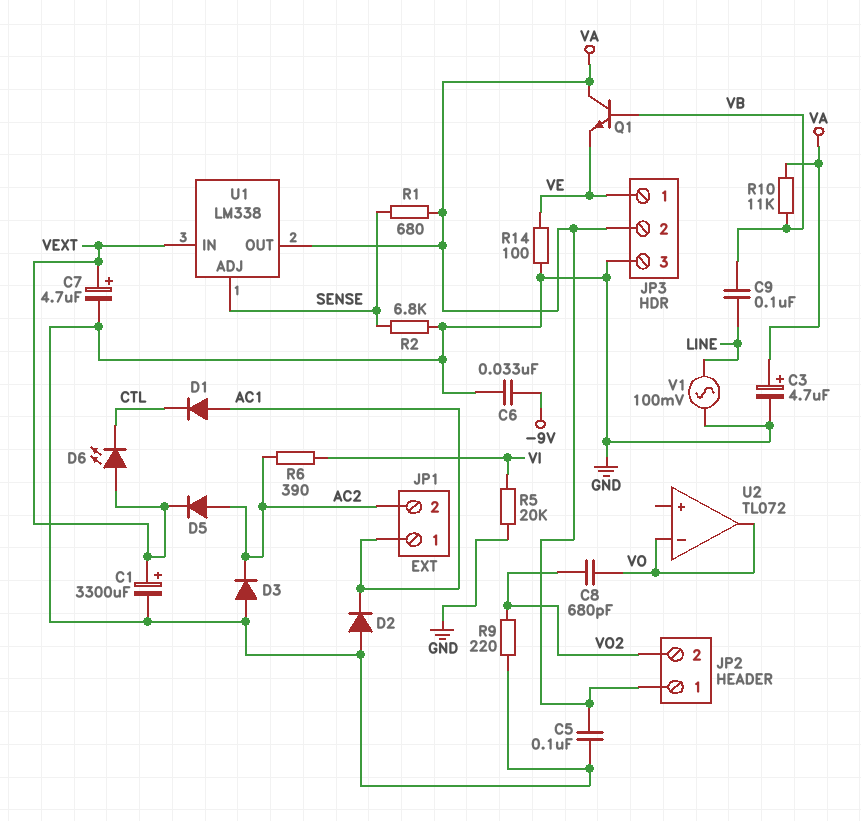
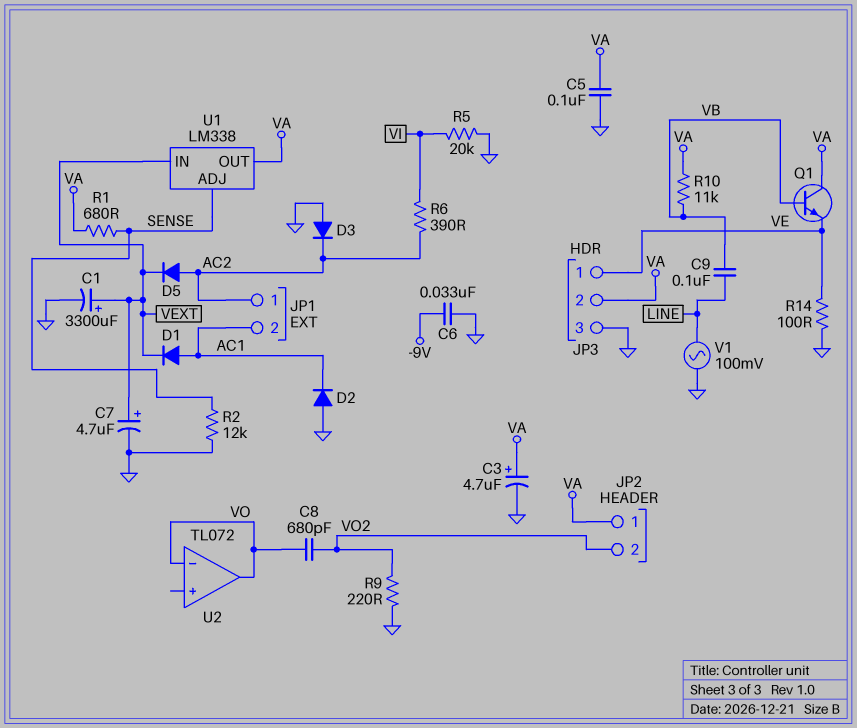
D1: diode (A AC1, K CTL) -> diode (A AC1, K VEXT)
D6: LED (A VEXT, K CTL) -> none
JP1 pin 1: AC1 -> AC2
JP1 pin 2: AC2 -> AC1
R2: 6.8k (GND, SENSE) -> 12k (GND, SENSE)

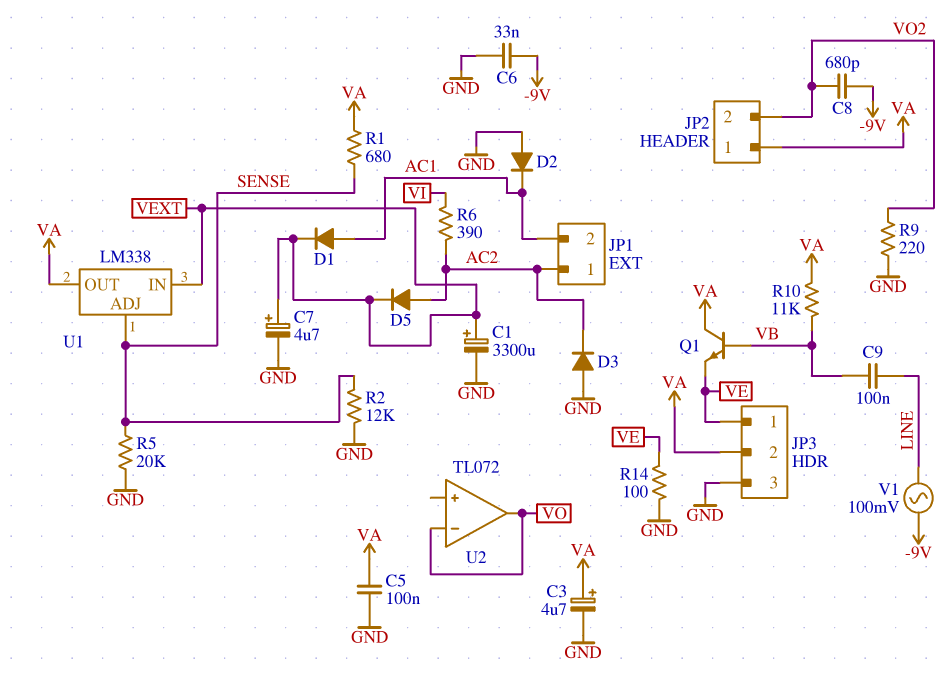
C8: 680pF (VO, VO2) -> 680pF (-9V, VO2)
R5: 20k (GND, VI) -> 20k (GND, SENSE)
V1: AC 100mV (GND, LINE) -> AC 100mV (-9V, LINE)

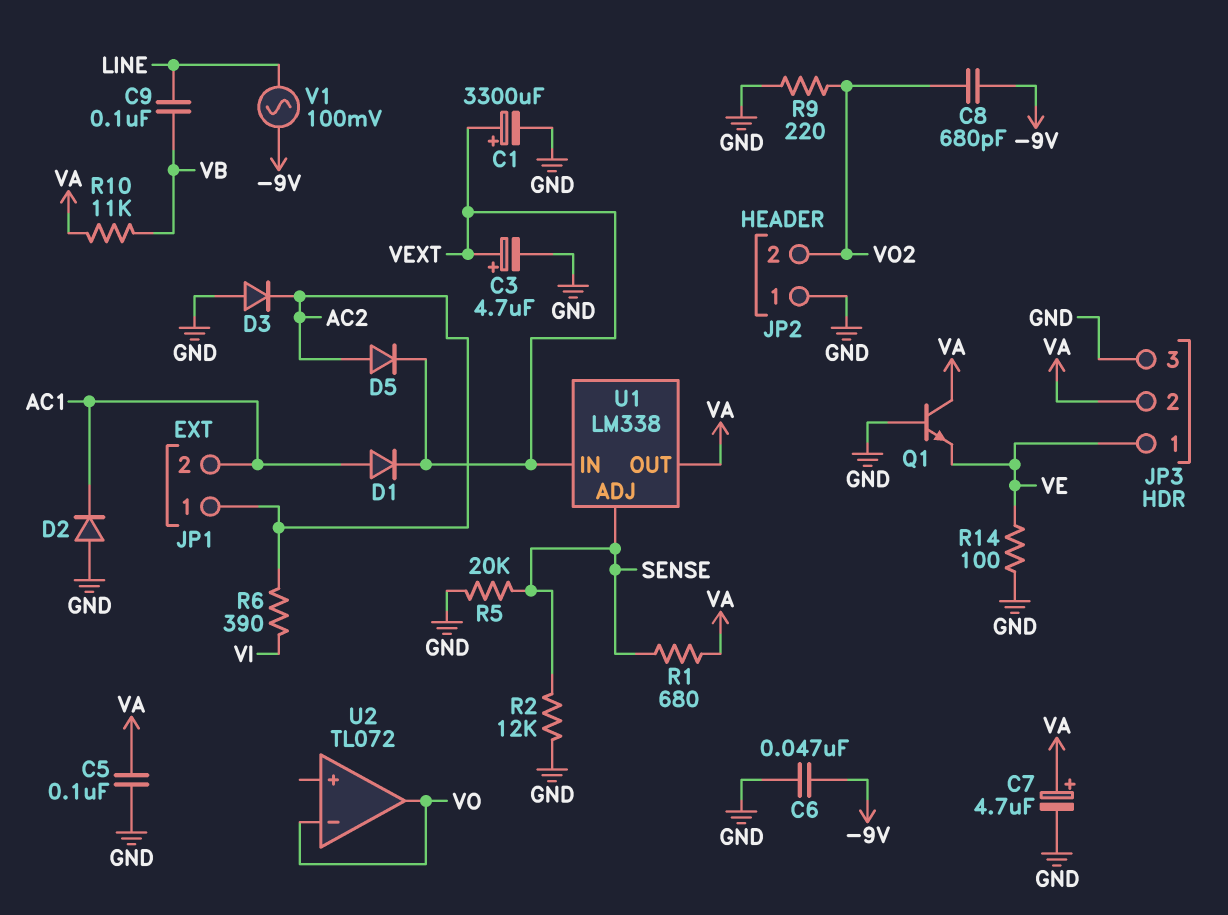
C3: 4.7uF (plus VA, minus GND) -> 4.7uF (plus VEXT, minus GND)
C6: 33nF (-9V, GND) -> 47nF (-9V, GND)
C7: 4.7uF (plus VEXT, minus GND) -> 4.7uF (plus VA, minus GND)
JP2 pin 1: VA -> GND
Q1: NPN (B VB, C VA, E VE) -> NPN (B GND, C VA, E VE)

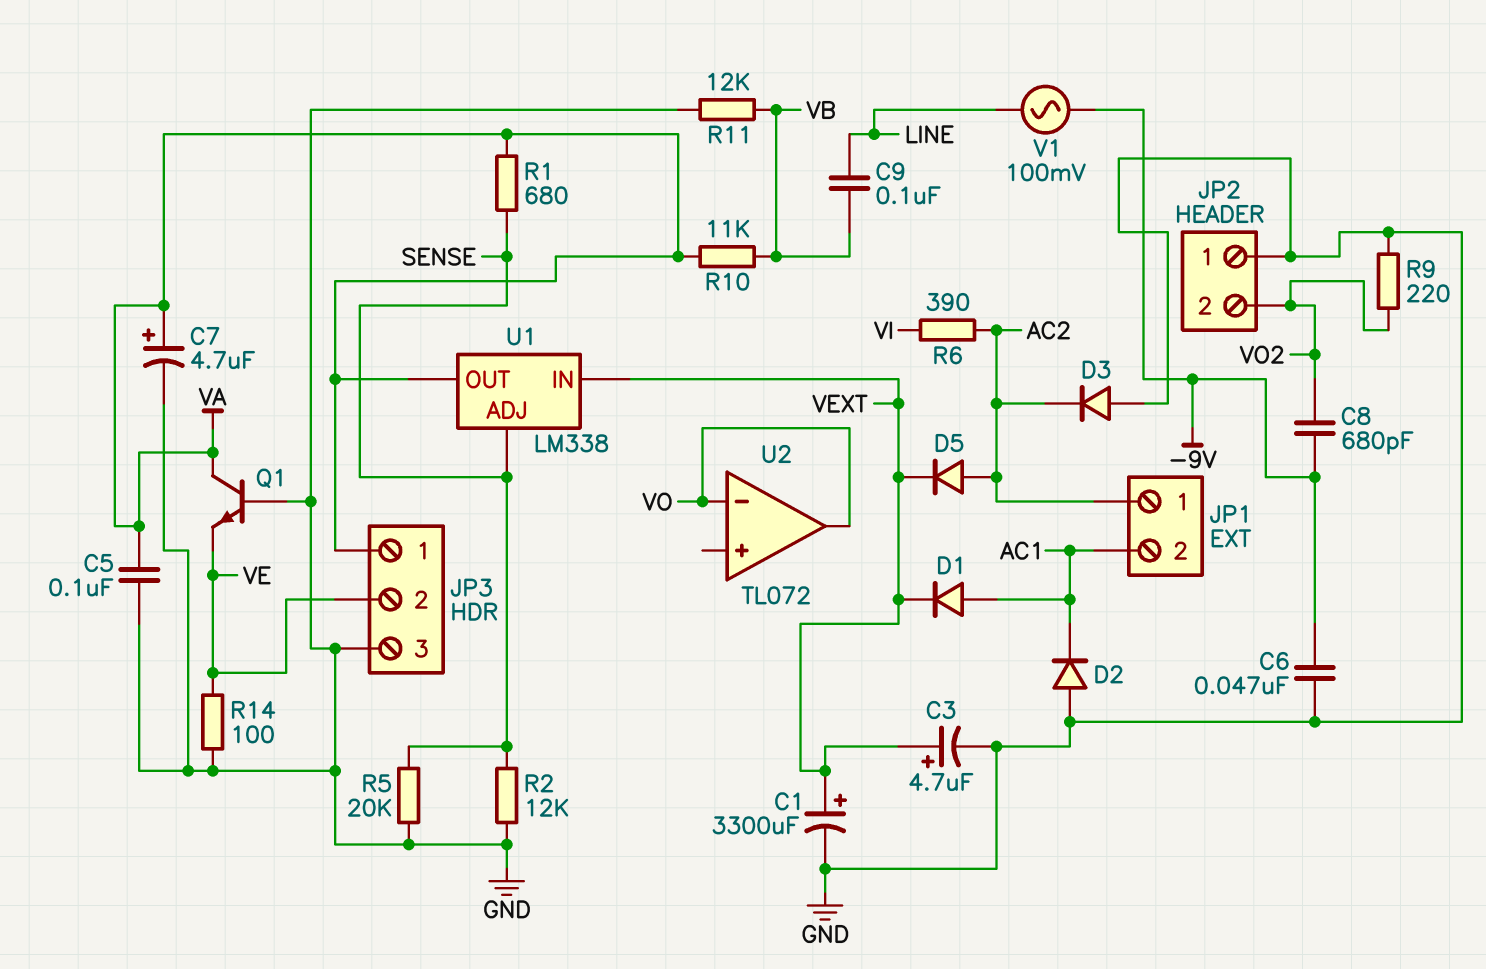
JP3 pin 1: VE -> VA
JP3 pin 2: VA -> VE
R11: none -> 12k (GND, VB)

